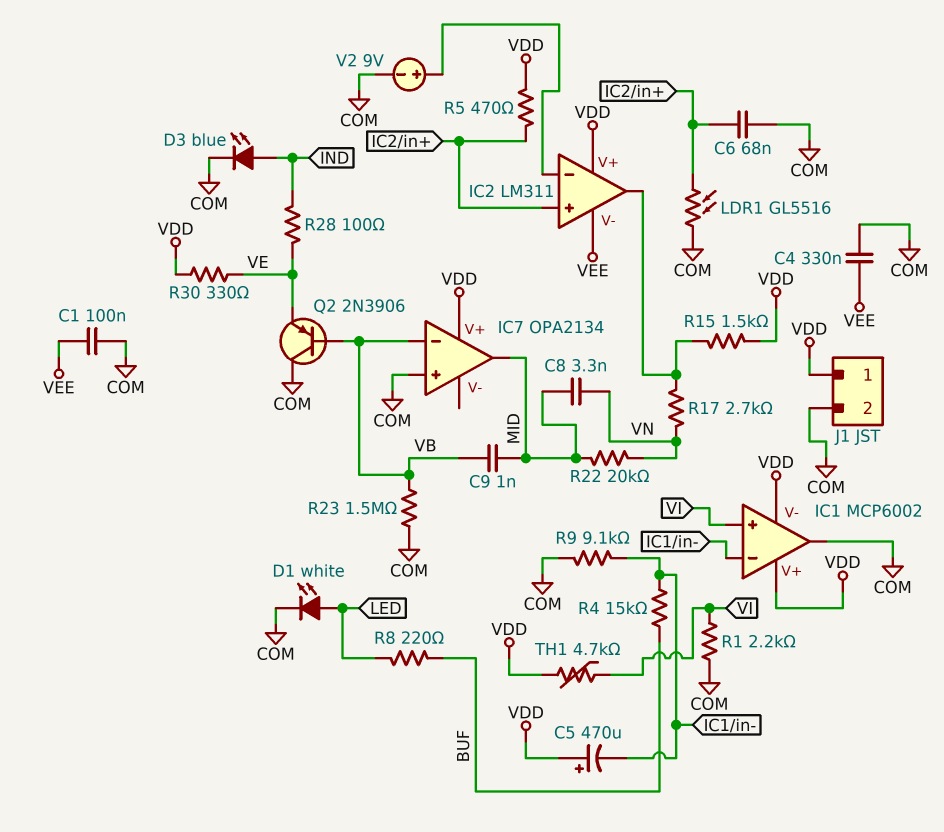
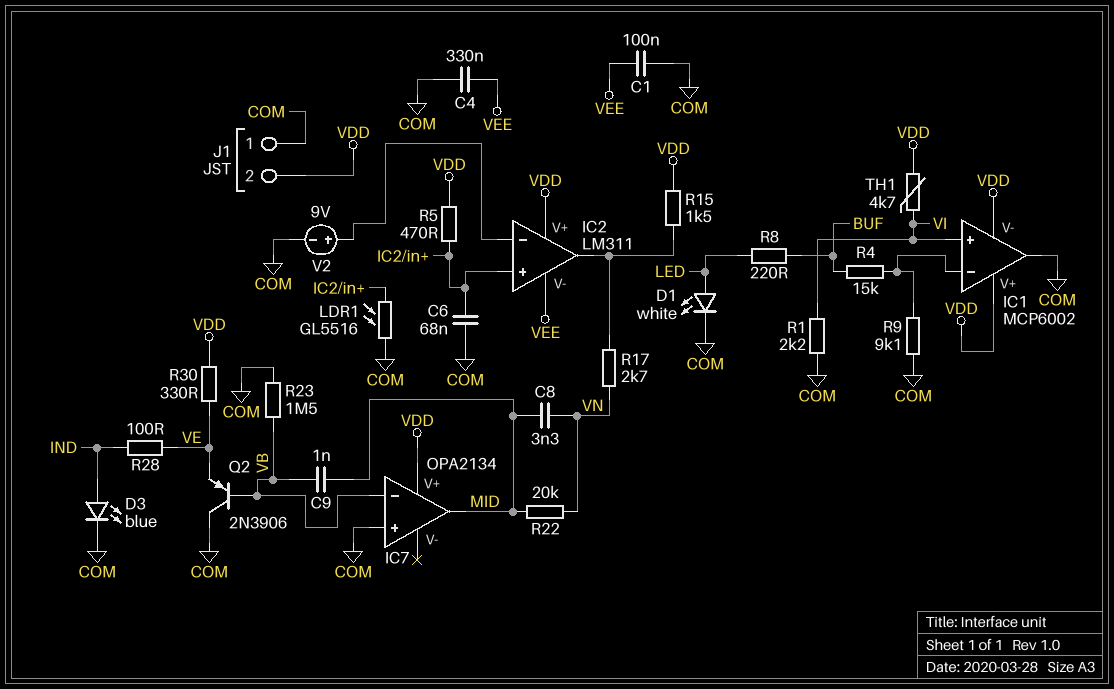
C5: 470uF (plus VDD, minus IC1/in-) -> none
J1 pin 1: VDD -> COM
J1 pin 2: COM -> VDD

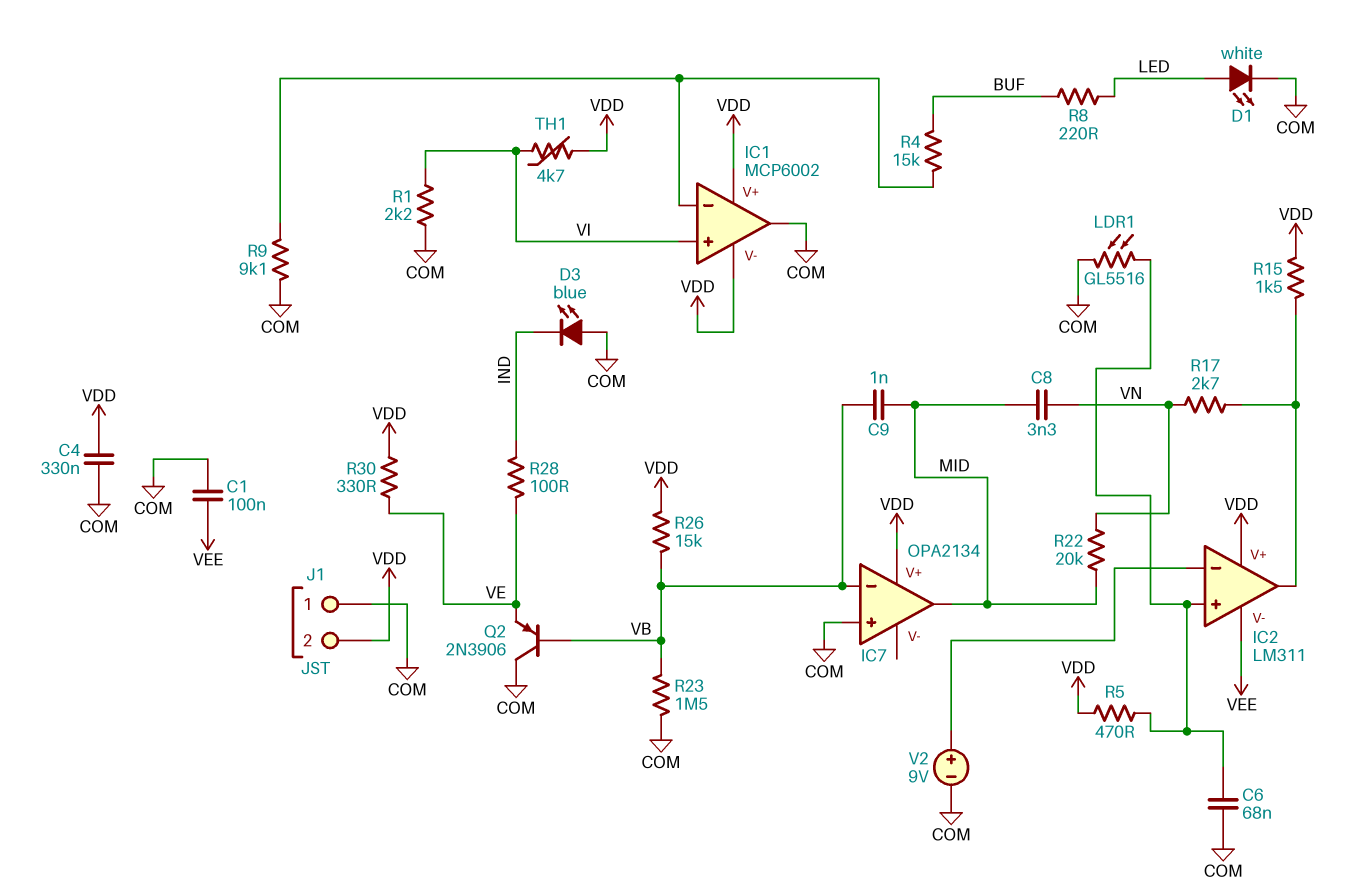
C4: 330nF (COM, VEE) -> 330nF (COM, VDD)
D3: LED blue (A IND, K COM) -> LED blue (A COM, K IND)
R26: none -> 15k (VB, VDD)

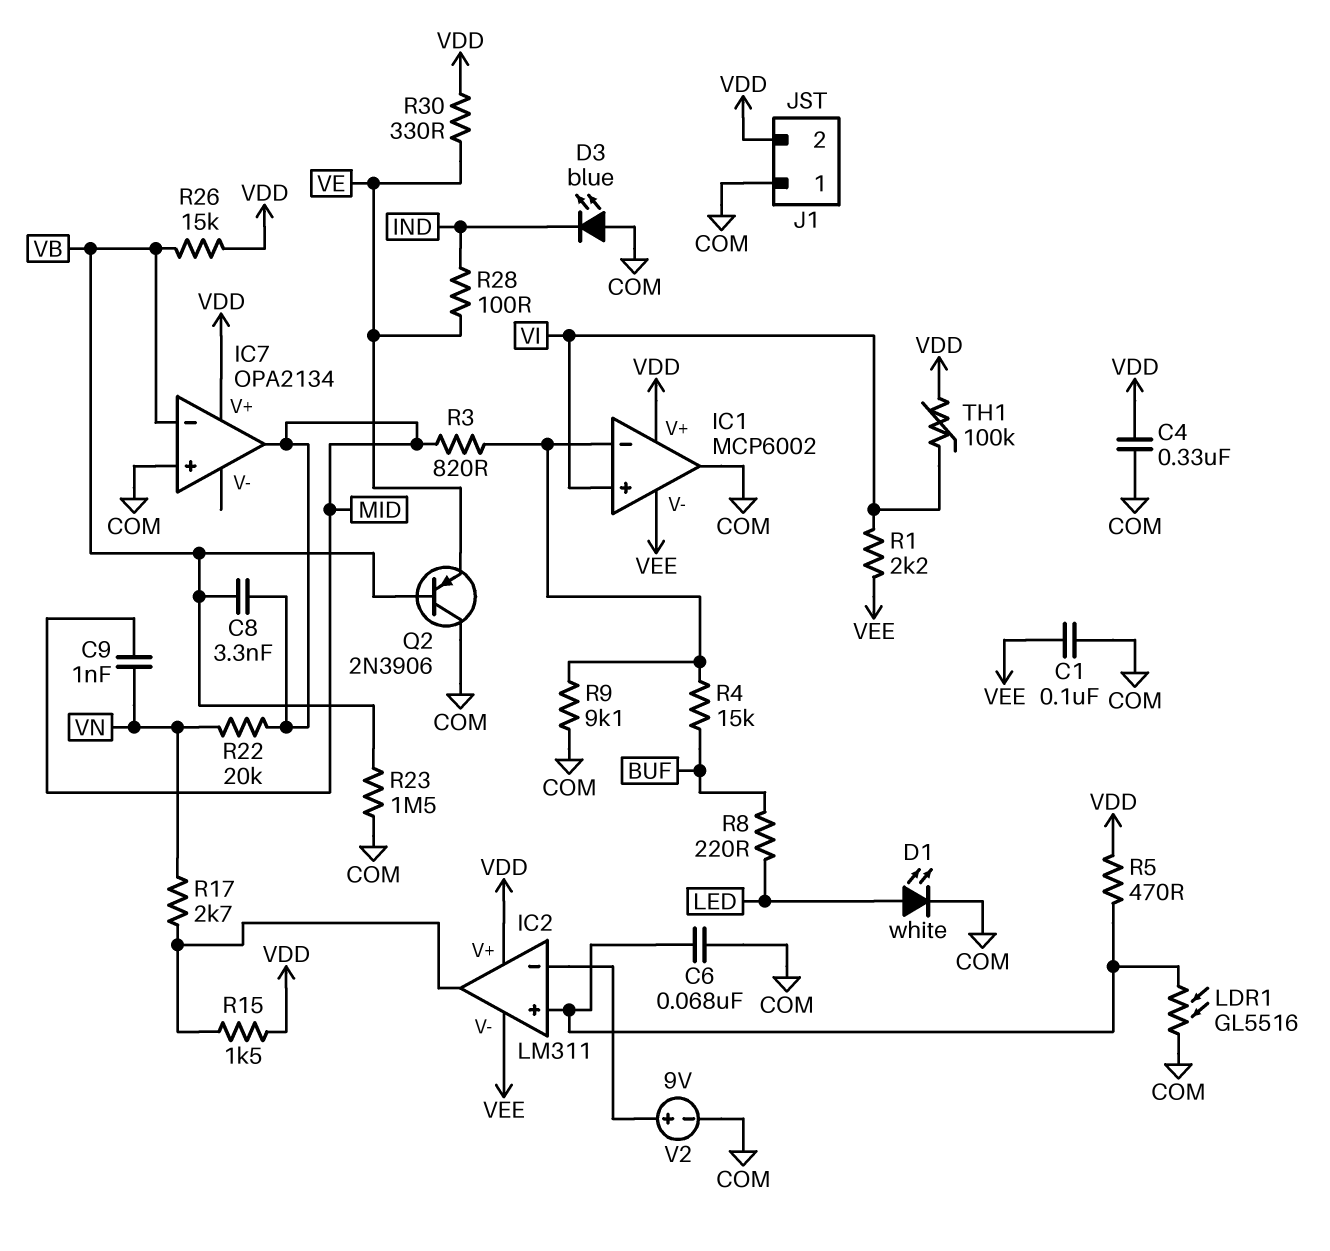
C8: 3.3nF (MID, VN) -> 3.3nF (MID, VB)
C9: 1nF (MID, VB) -> 1nF (MID, VN)
IC1 pin V-: VDD -> VEE
R1: 2.2k (COM, VI) -> 2.2k (VEE, VI)
R3: none -> 820 (IC1/in-, MID)
TH1: 4.7k (VDD, VI) -> 100k (VDD, VI)

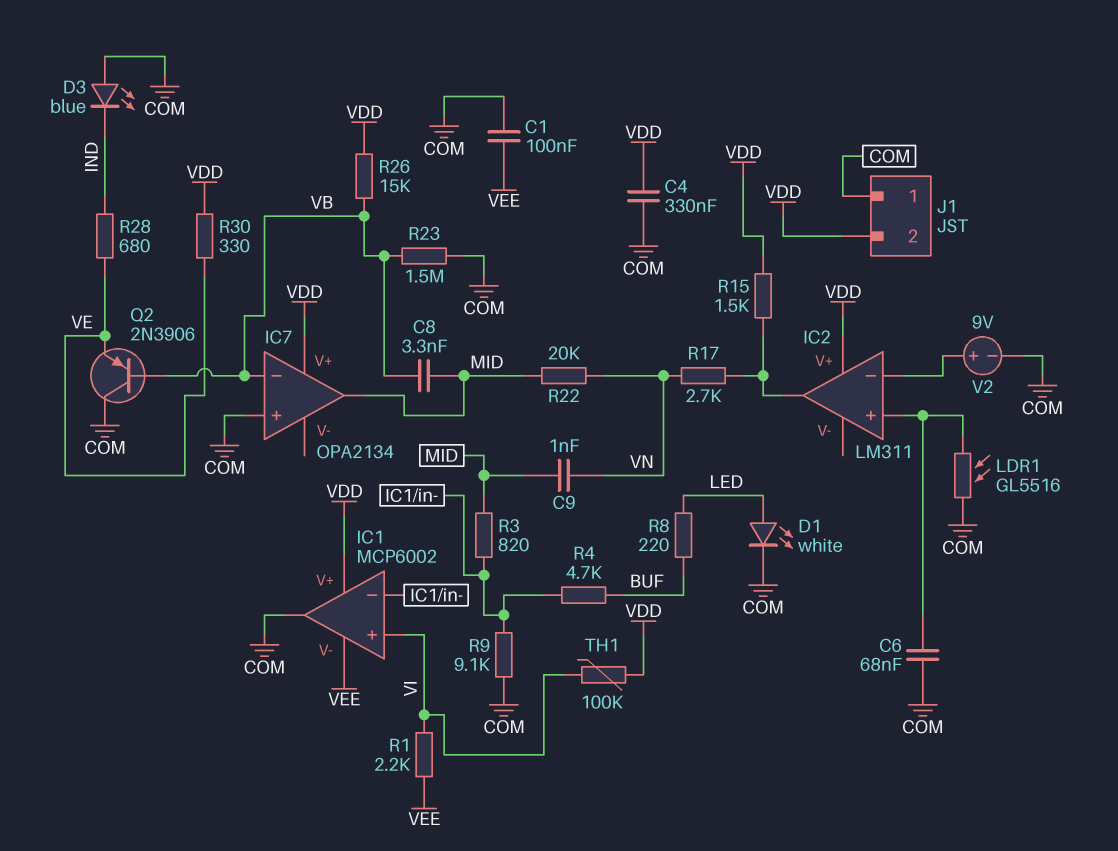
IC2 pin V-: VEE -> none
R4: 15k (BUF, IC1/in-) -> 4.7k (BUF, IC1/in-)
R5: 470 (IC2/in+, VDD) -> none
R28: 100 (IND, VE) -> 680 (IND, VE)

